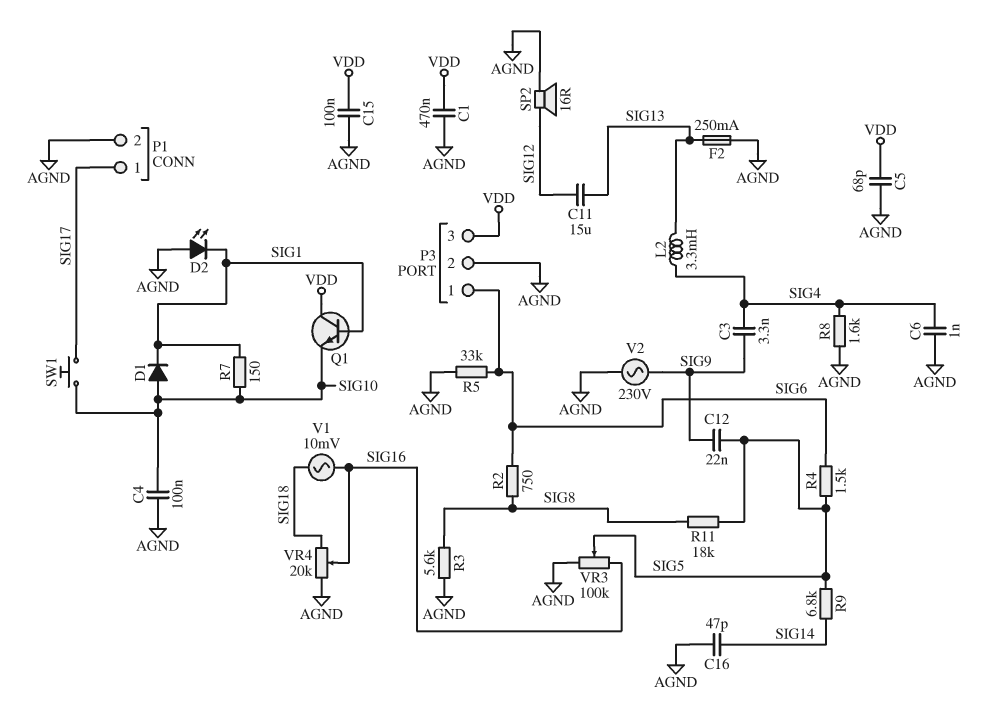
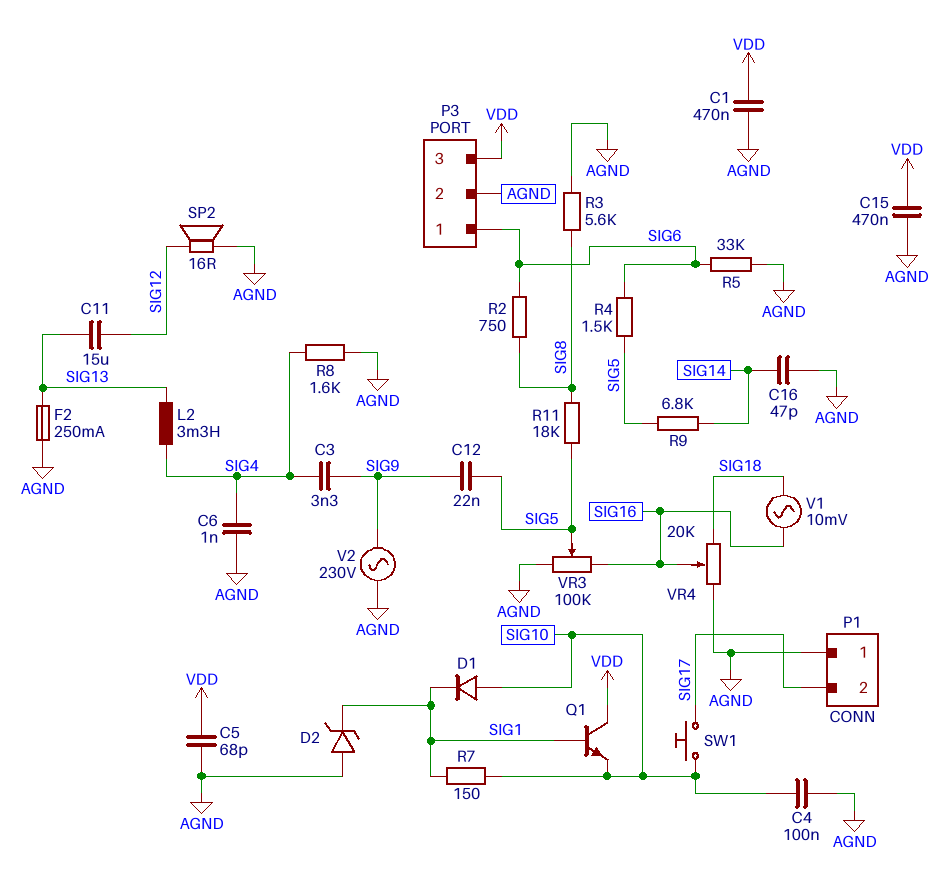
C15: 100nF (AGND, VDD) -> 470nF (AGND, VDD)
D2: LED (A AGND, K SIG1) -> zener (A AGND, K SIG1)
P1 pin 1: SIG17 -> AGND
P1 pin 2: AGND -> SIG17

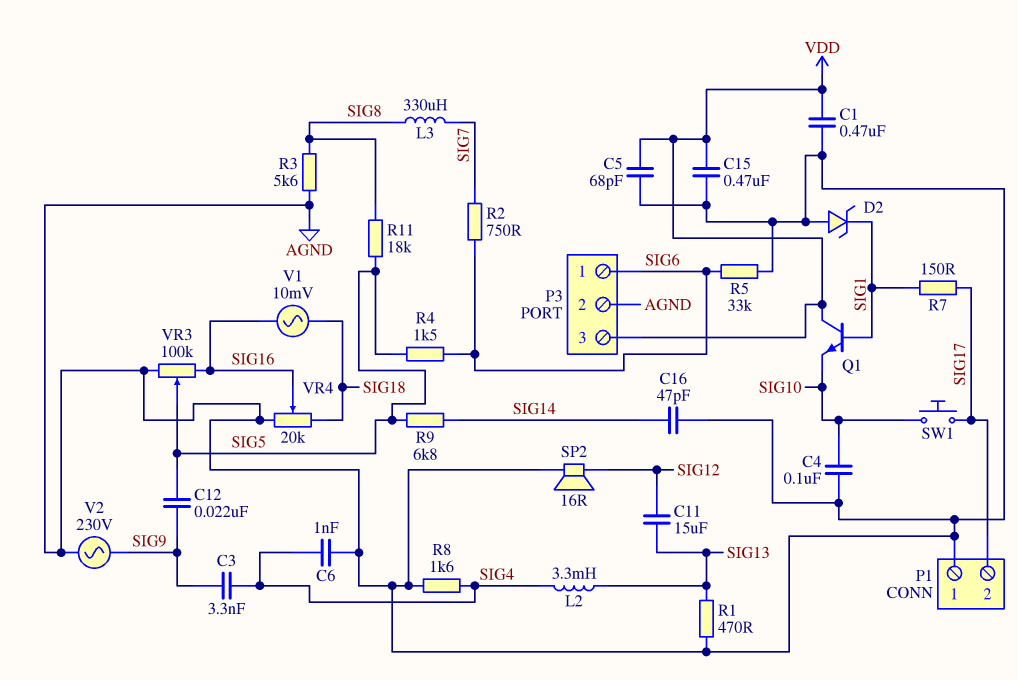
D1: diode (A SIG10, K SIG1) -> none
F2: 250mA (AGND, SIG13) -> none
L3: none -> 330uH (SIG7, SIG8)
R1: none -> 470 (AGND, SIG13)
R2: 750 (SIG6, SIG8) -> 750 (SIG6, SIG7)
R7: 150 (SIG1, SIG10) -> 150 (SIG1, SIG17)

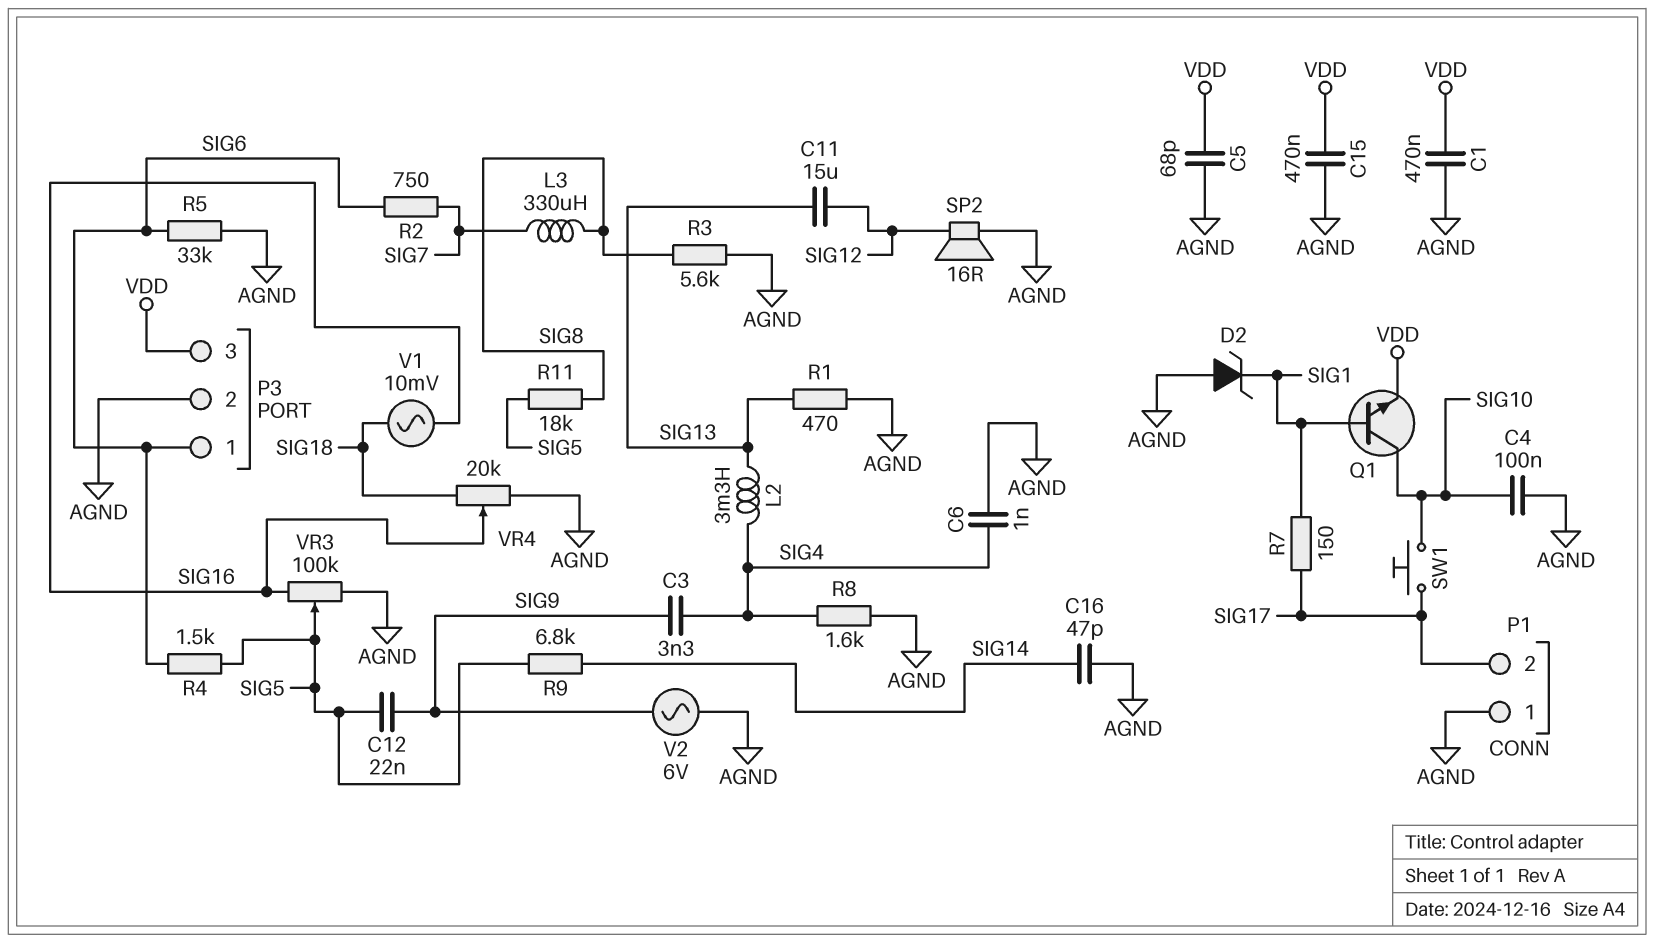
Q1: NPN (B SIG1, C VDD, E SIG10) -> NPN (B SIG1, C SIG10, E VDD)
V2: AC 230V (AGND, SIG9) -> AC 6V (AGND, SIG9)

